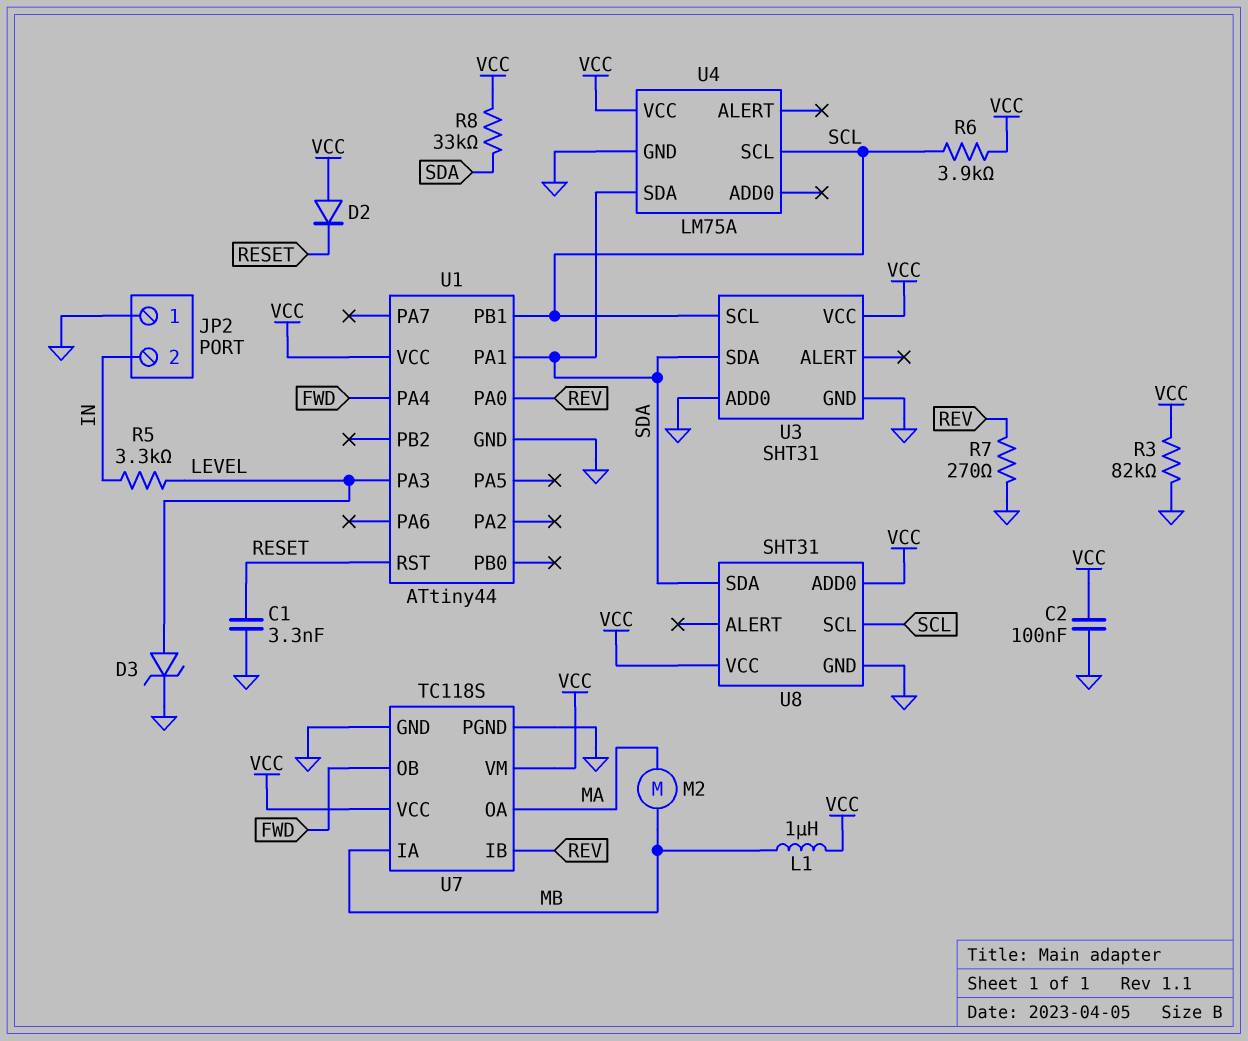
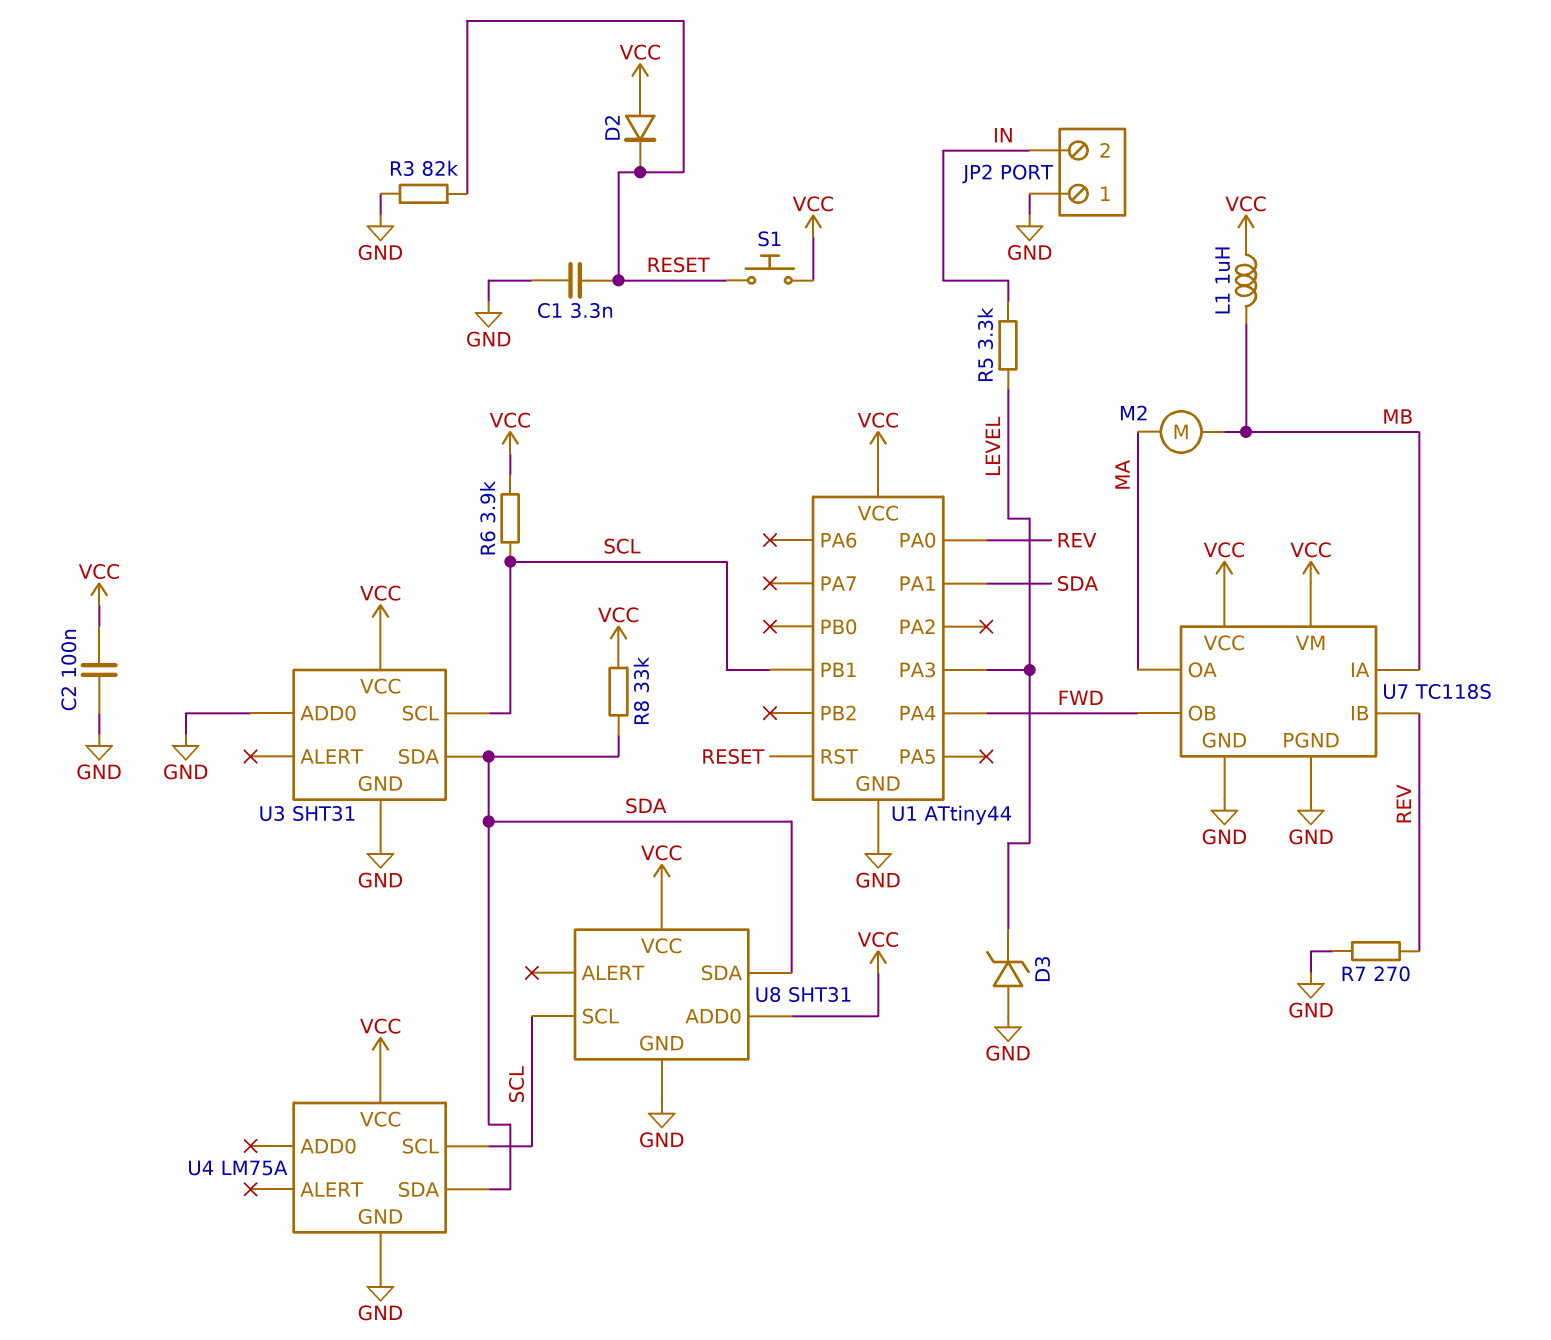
D3: zener (A LEVEL, K GND) -> zener (A GND, K LEVEL)
R3: 82k (GND, VCC) -> 82k (GND, RESET)
S1: none -> button (RESET, VCC)

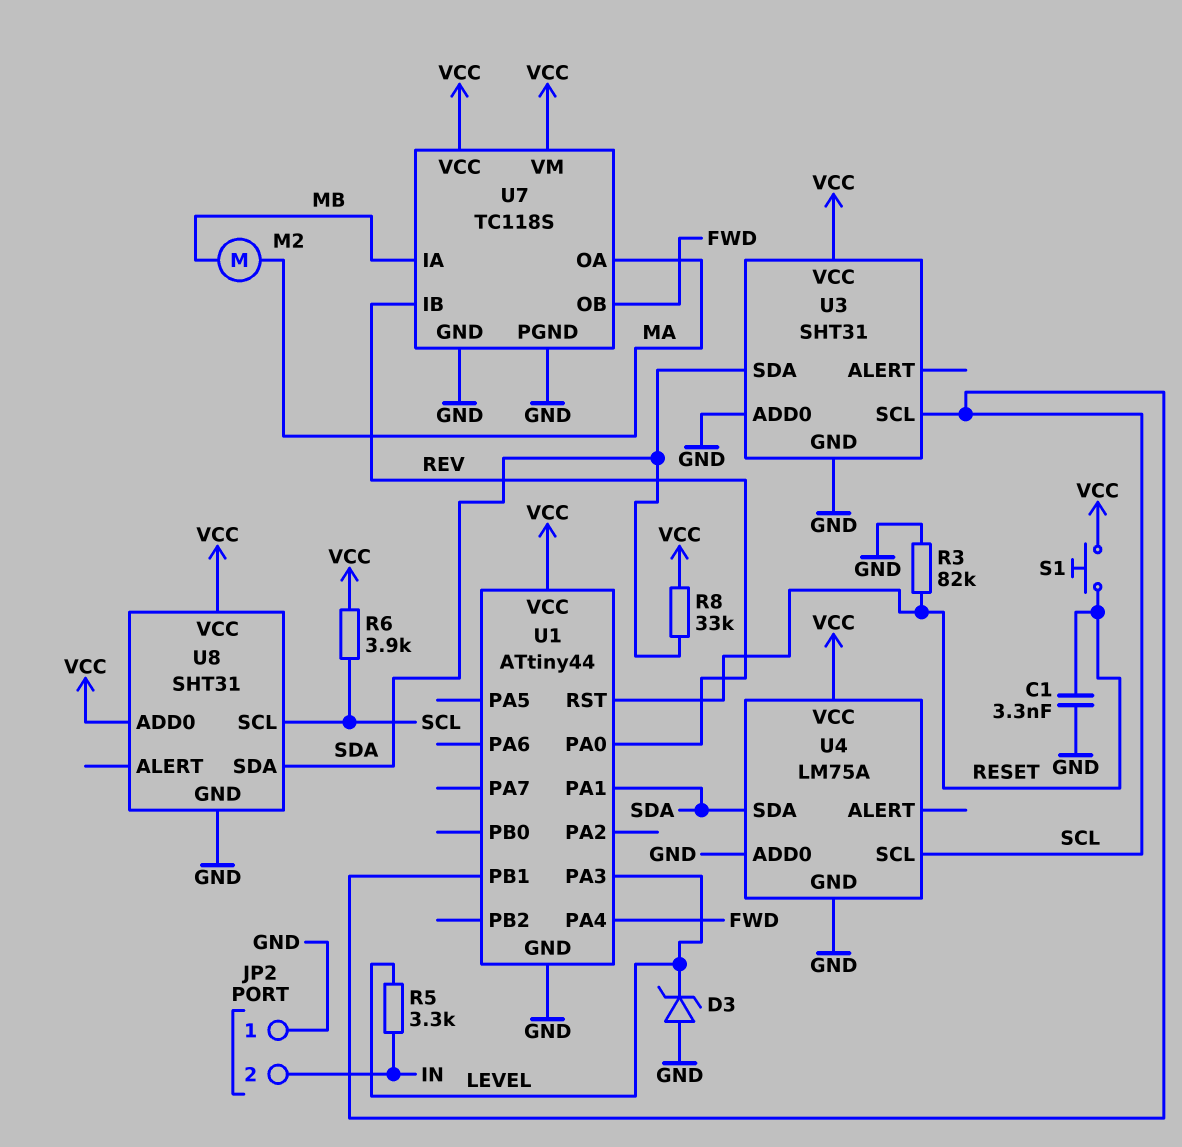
C2: 100nF (GND, VCC) -> none
D2: diode (A VCC, K RESET) -> none
L1: 1uH (MB, VCC) -> none
R7: 270 (GND, REV) -> none
U4 pin ADD0: none -> GND

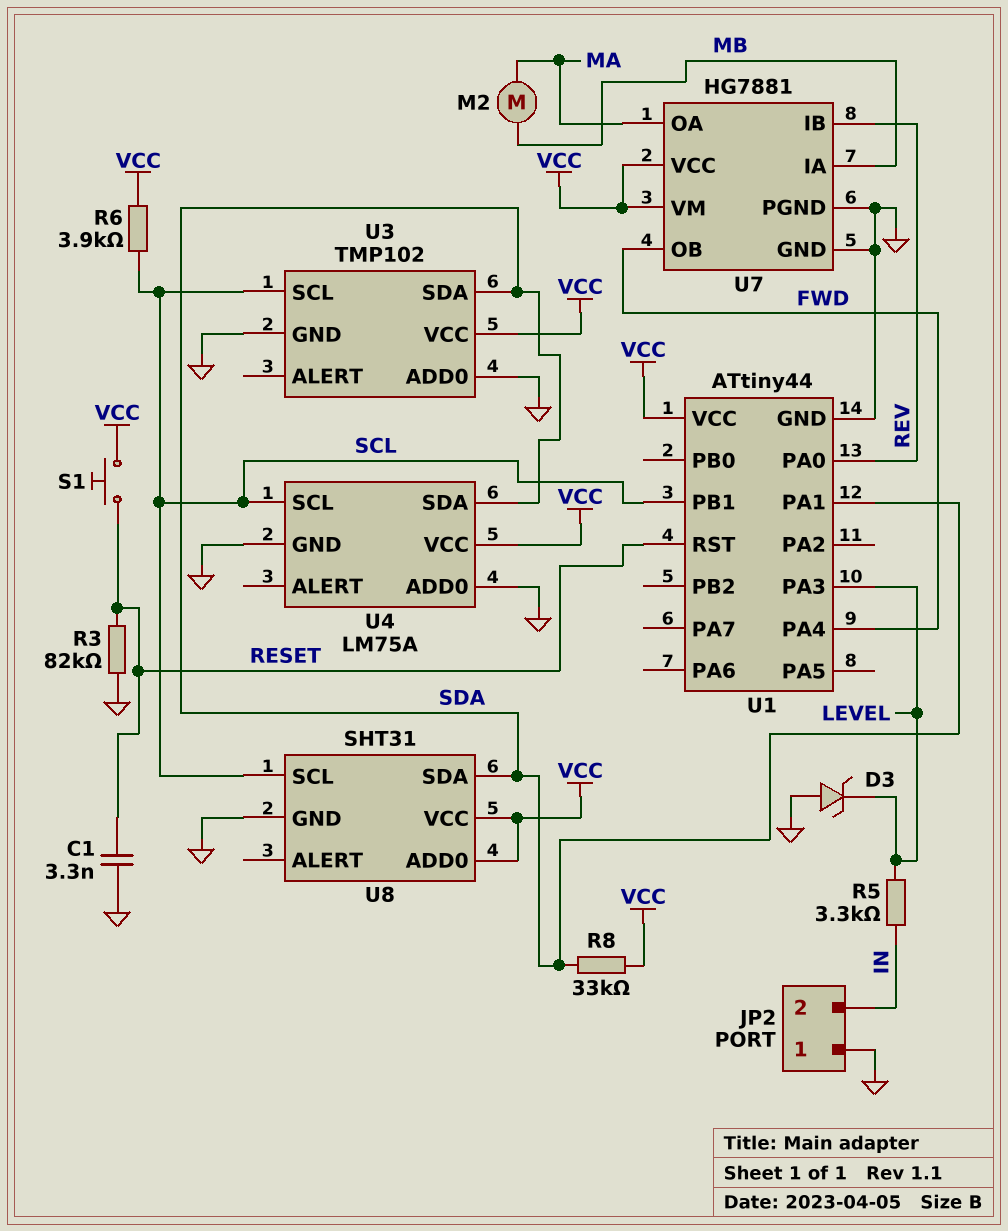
U3: SHT31 -> TMP102
U7: TC118S -> HG7881

